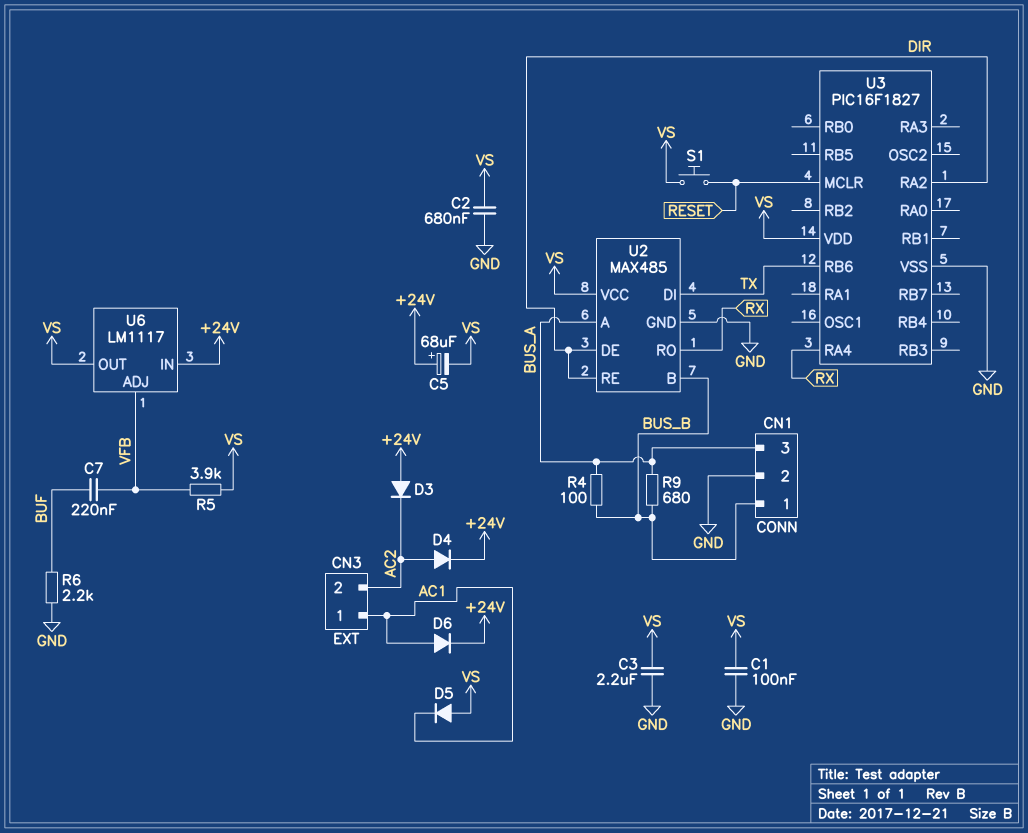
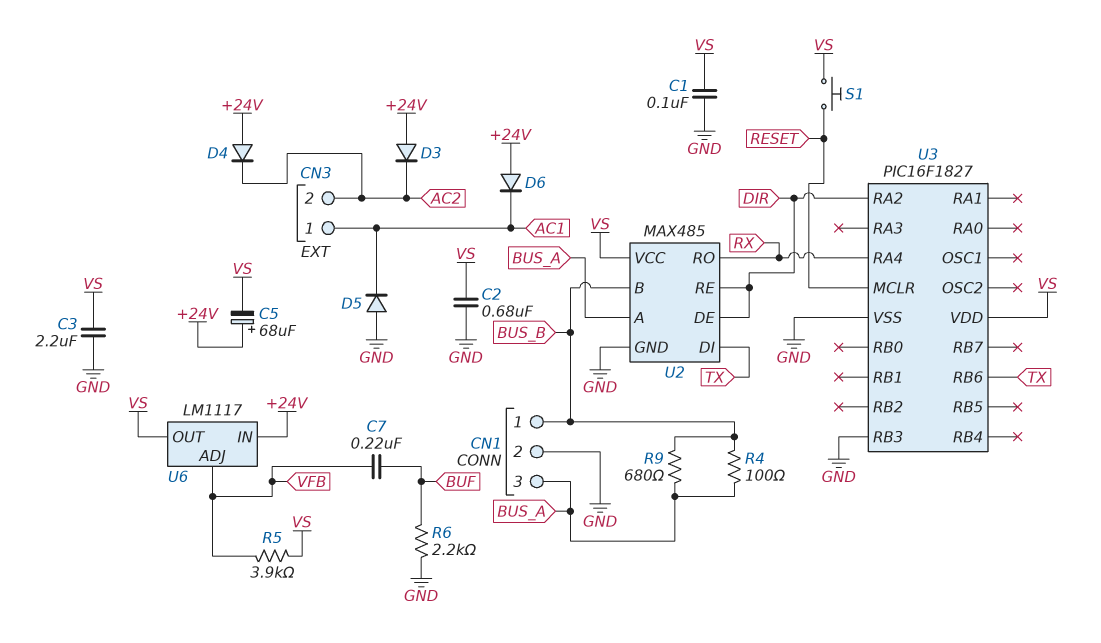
D4: diode (A AC2, K +24V) -> diode (A +24V, K AC2)
D5: diode (A VS, K AC1) -> diode (A GND, K AC1)
D6: diode (A AC1, K +24V) -> diode (A +24V, K AC1)
U3 pin RB3: none -> GND

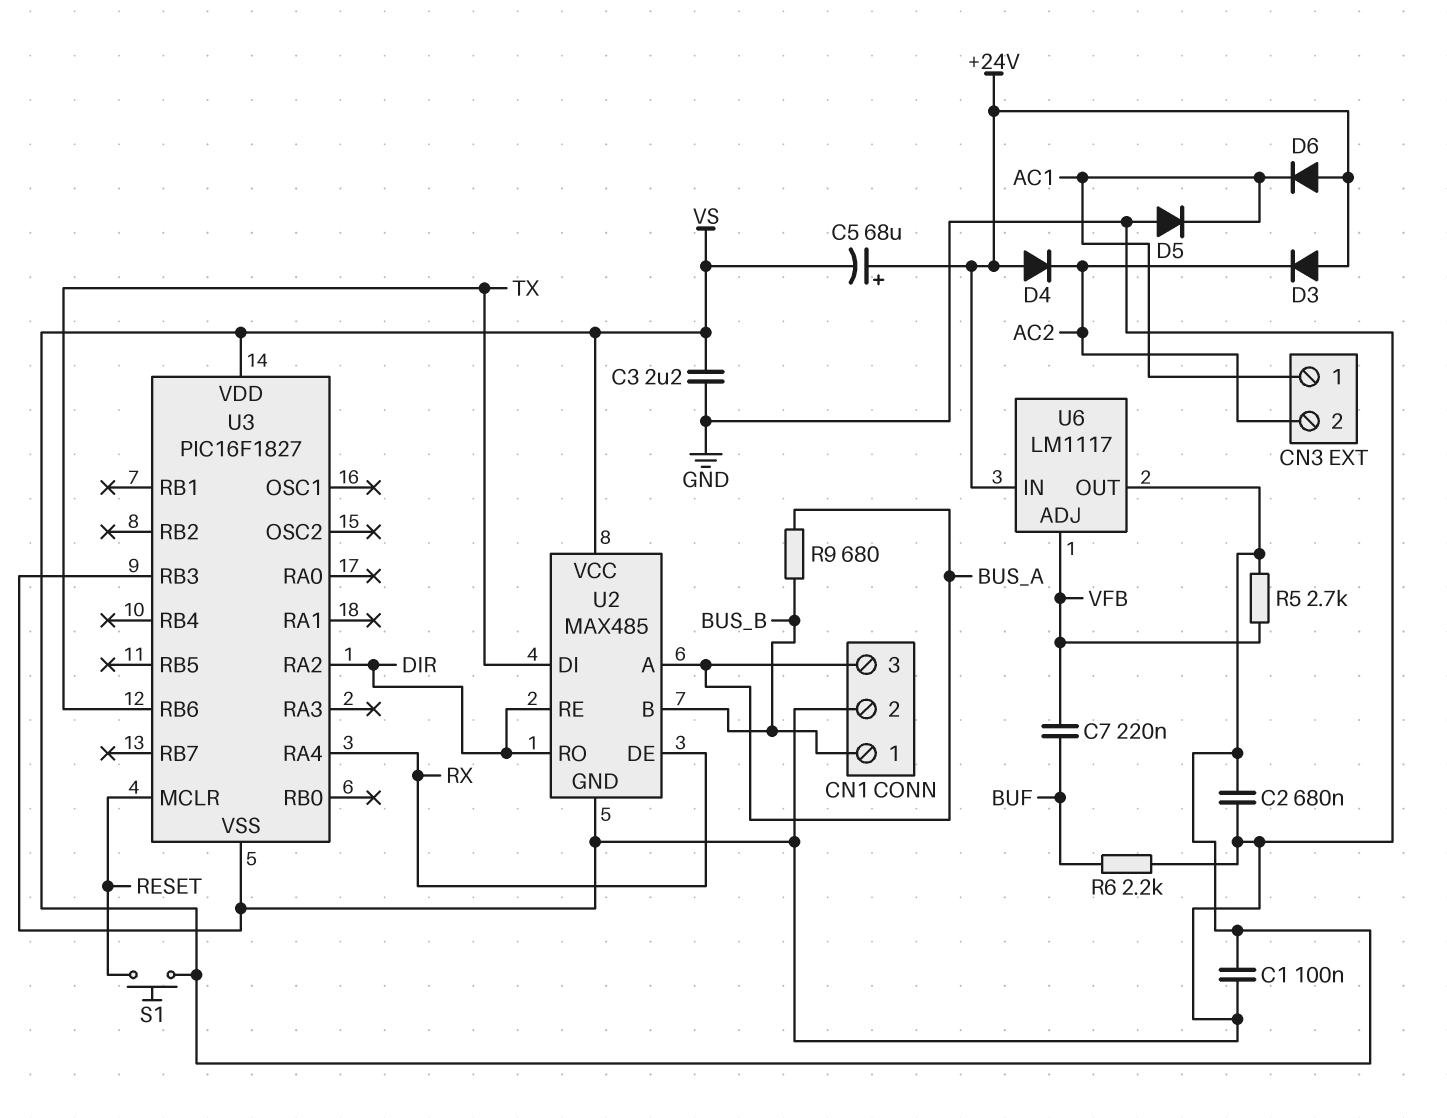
R4: 100 (BUS_A, BUS_B) -> none
R5: 3.9k (VFB, VS) -> 2.7k (VFB, VS)
U2 pin DE: DIR -> RX
U2 pin RO: RX -> DIR

